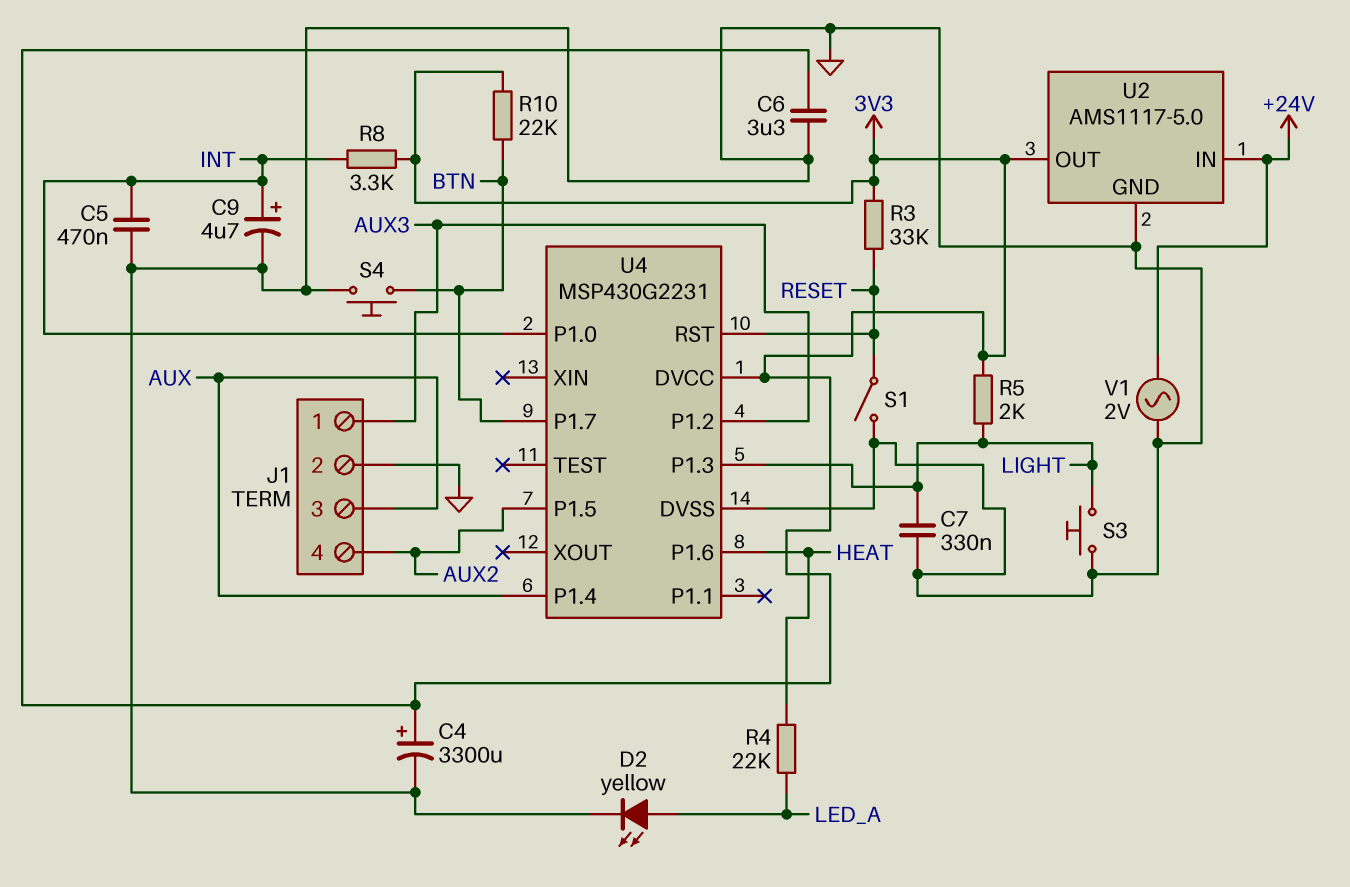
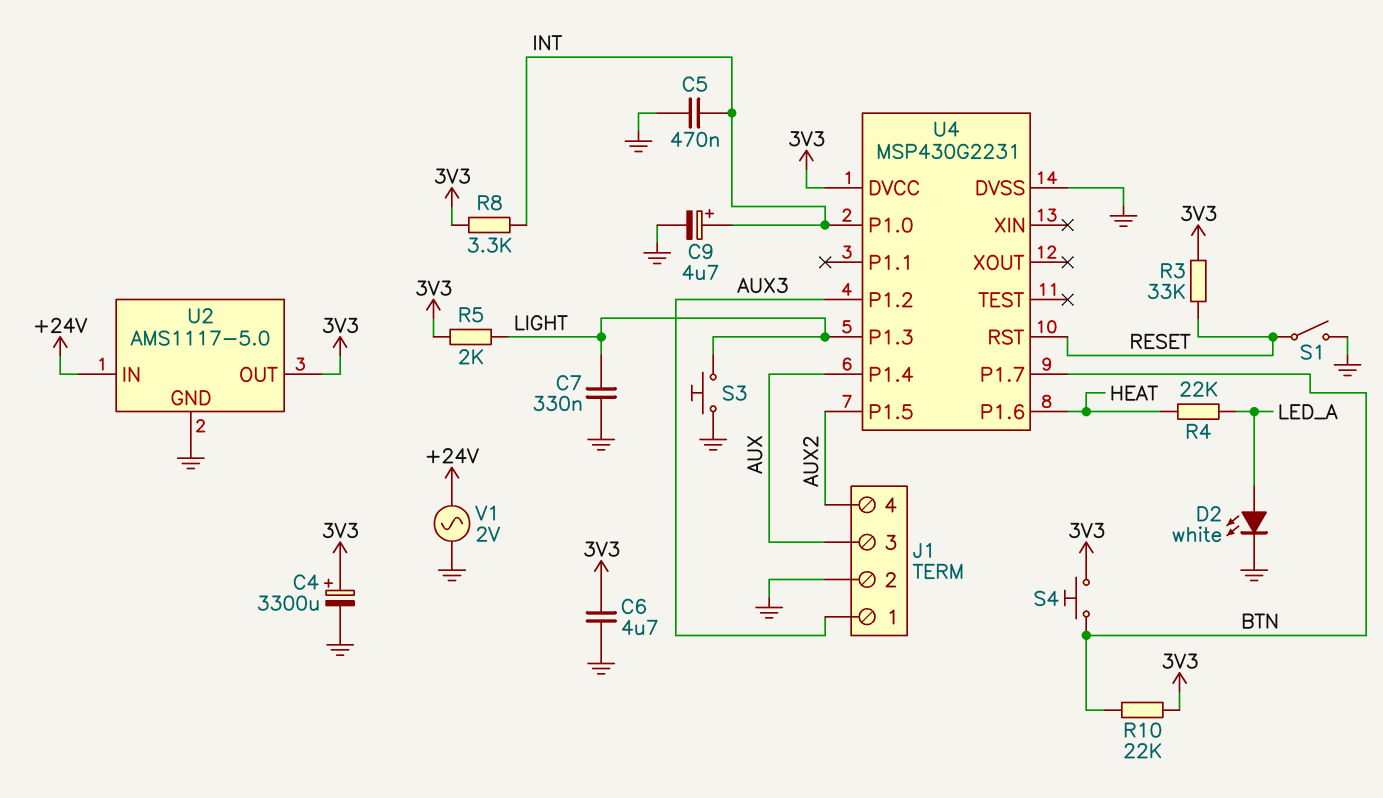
C6: 3.3uF (3V3, GND) -> 4.7uF (3V3, GND)
D2: LED yellow (A LED_A, K GND) -> LED white (A LED_A, K GND)
S4: button (BTN, GND) -> button (3V3, BTN)

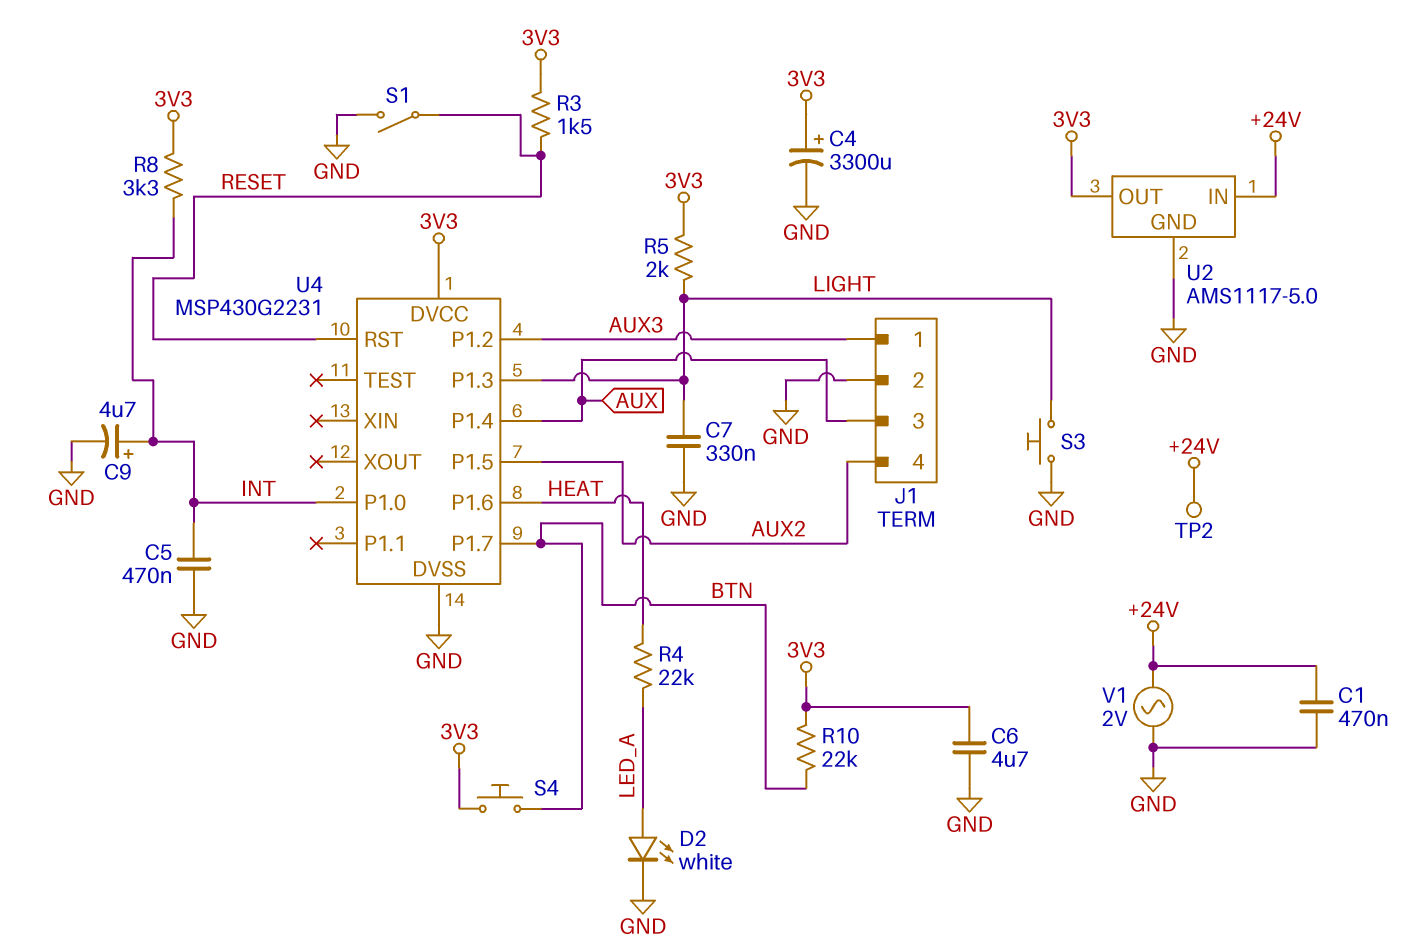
C1: none -> 470nF (+24V, GND)
R3: 33k (3V3, RESET) -> 1.5k (3V3, RESET)
TP2: none -> test point (+24V)

